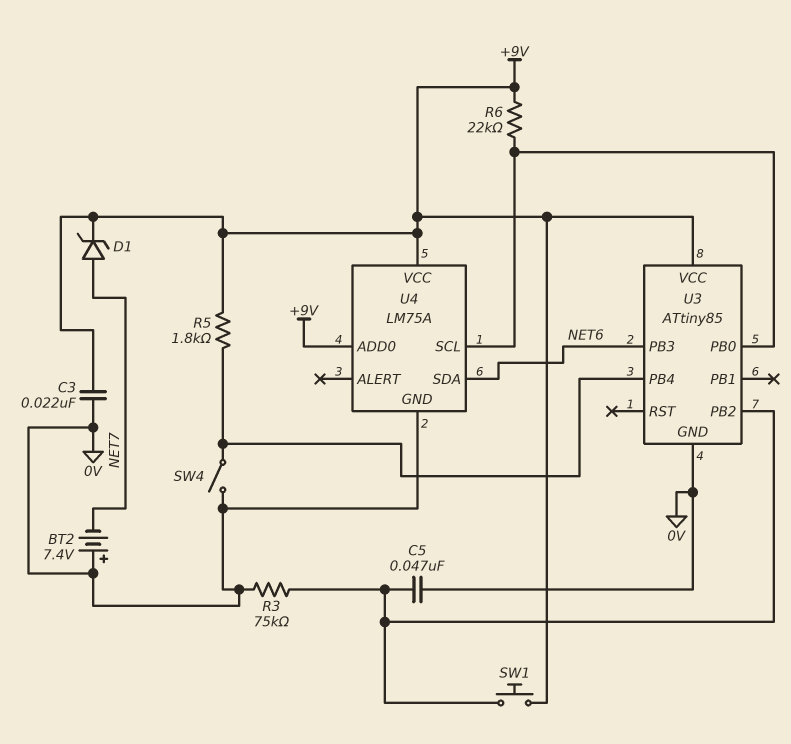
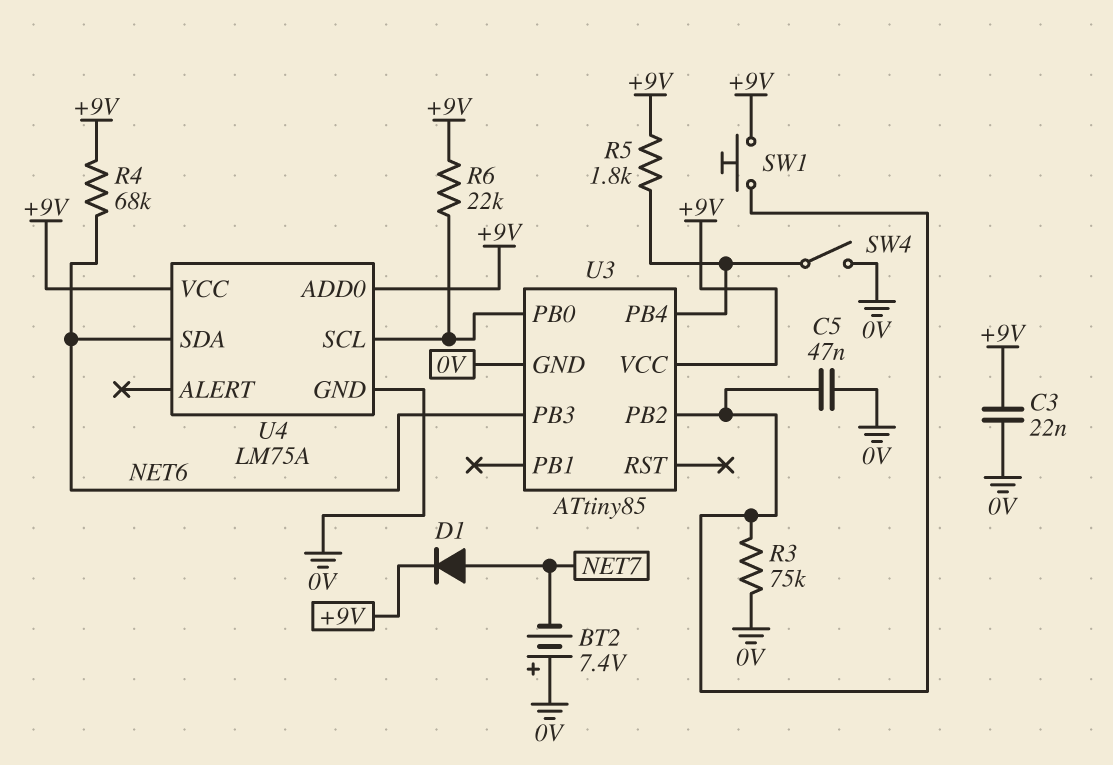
D1: zener (A NET7, K +9V) -> diode (A NET7, K +9V)
R4: none -> 68k (+9V, NET6)

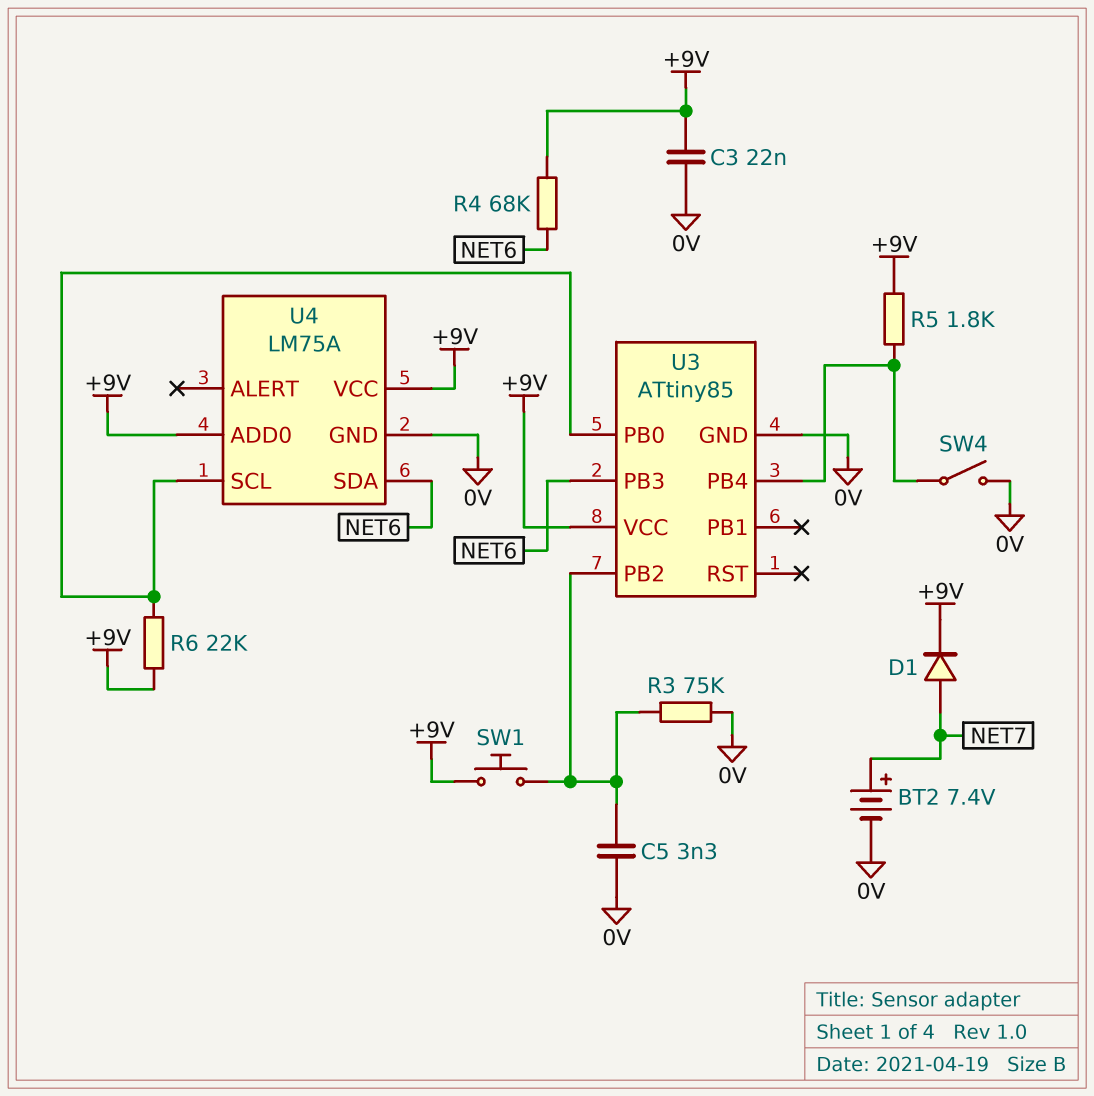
BT2: 7.4V (plus 0V, minus NET7) -> 7.4V (plus NET7, minus 0V)
C5: 47nF (0V, U3/PB2) -> 3.3nF (0V, U3/PB2)

